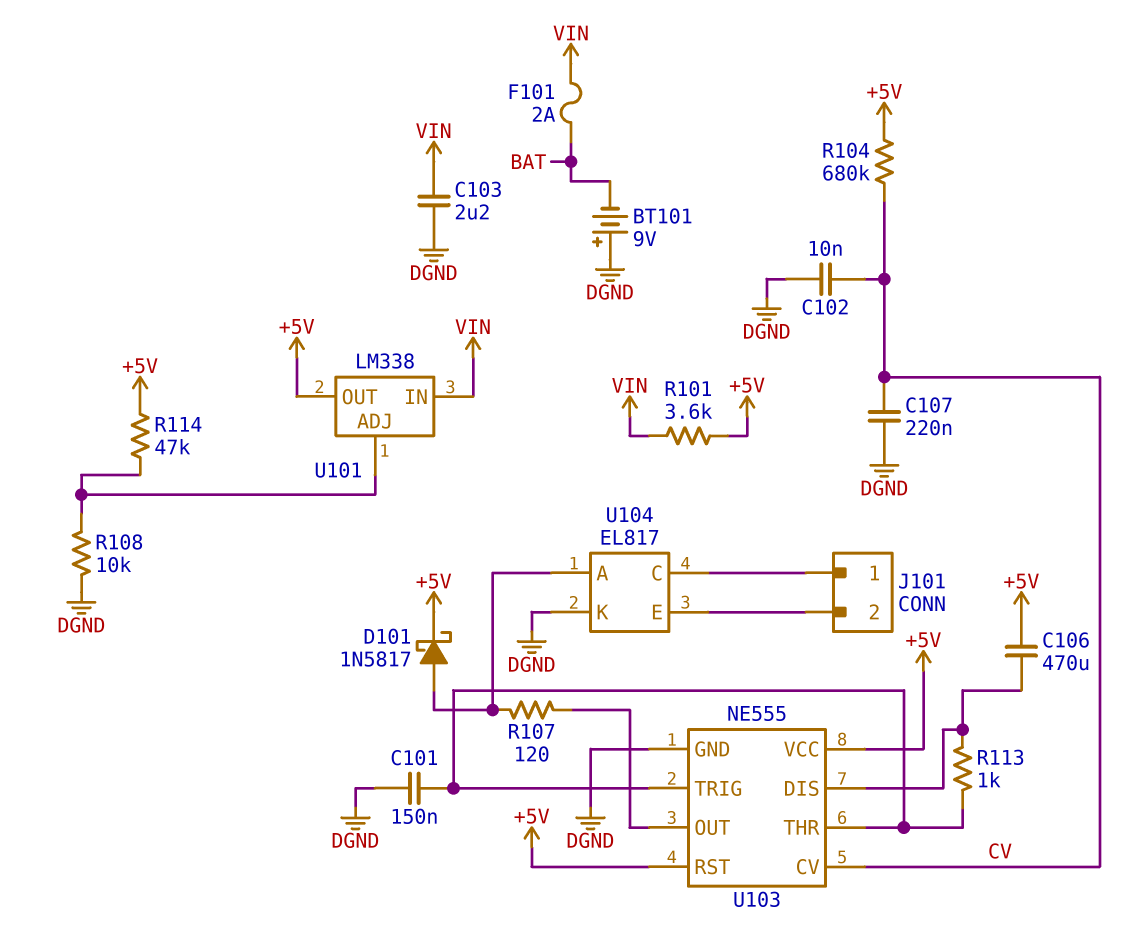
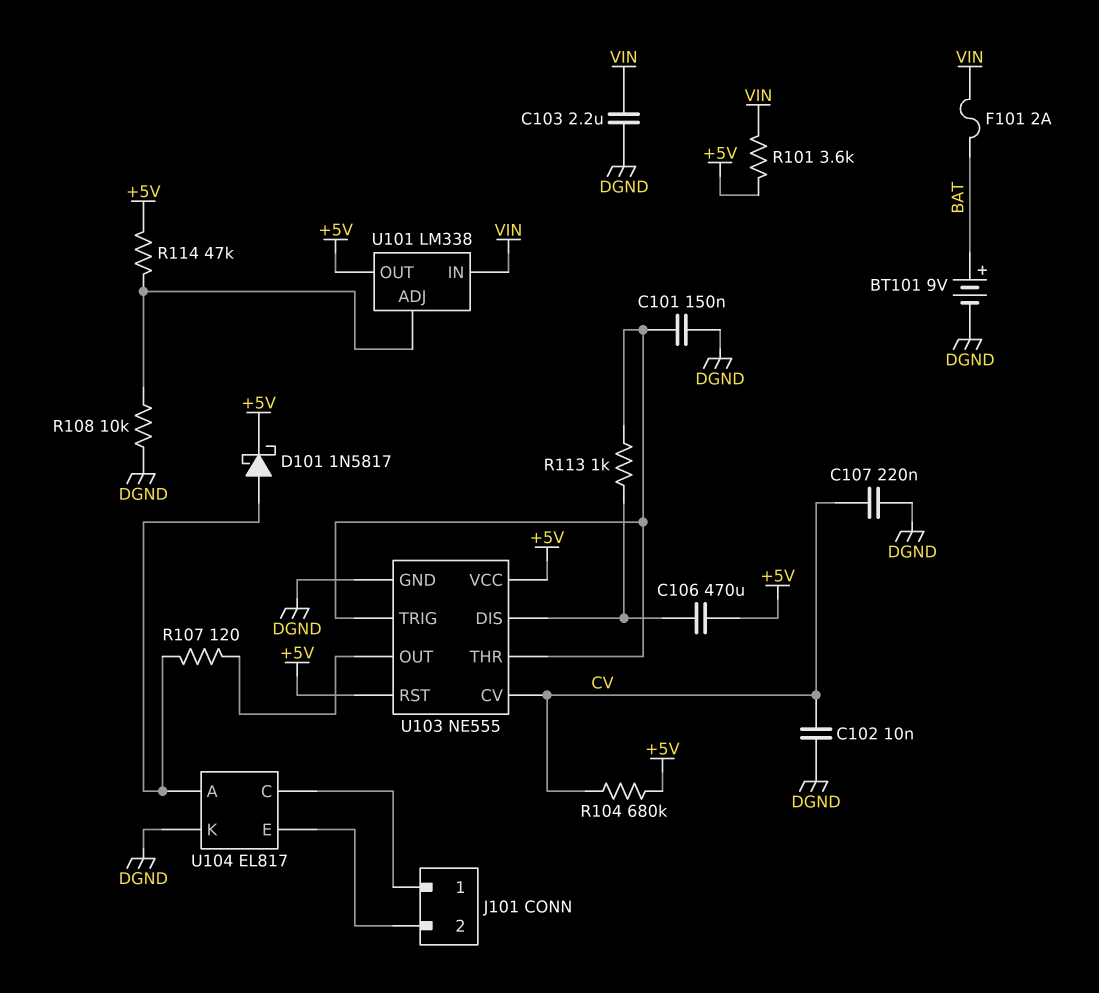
BT101: 9V (plus DGND, minus BAT) -> 9V (plus BAT, minus DGND)

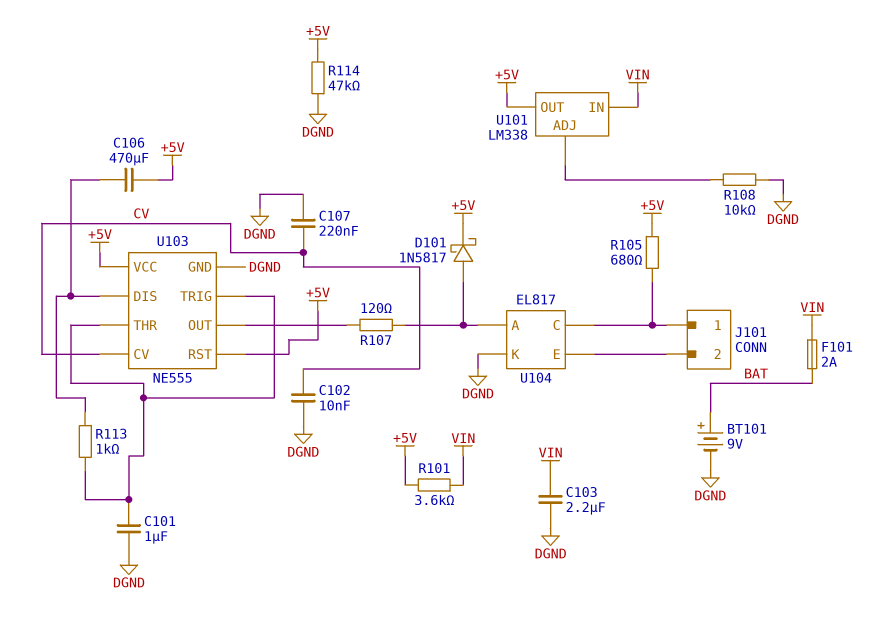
C101: 150nF (DGND, U103/THR) -> 1uF (DGND, U103/THR)
R104: 680k (+5V, CV) -> none
R105: none -> 680 (+5V, J101/1)
R114: 47k (+5V, U101/ADJ) -> 47k (+5V, DGND)

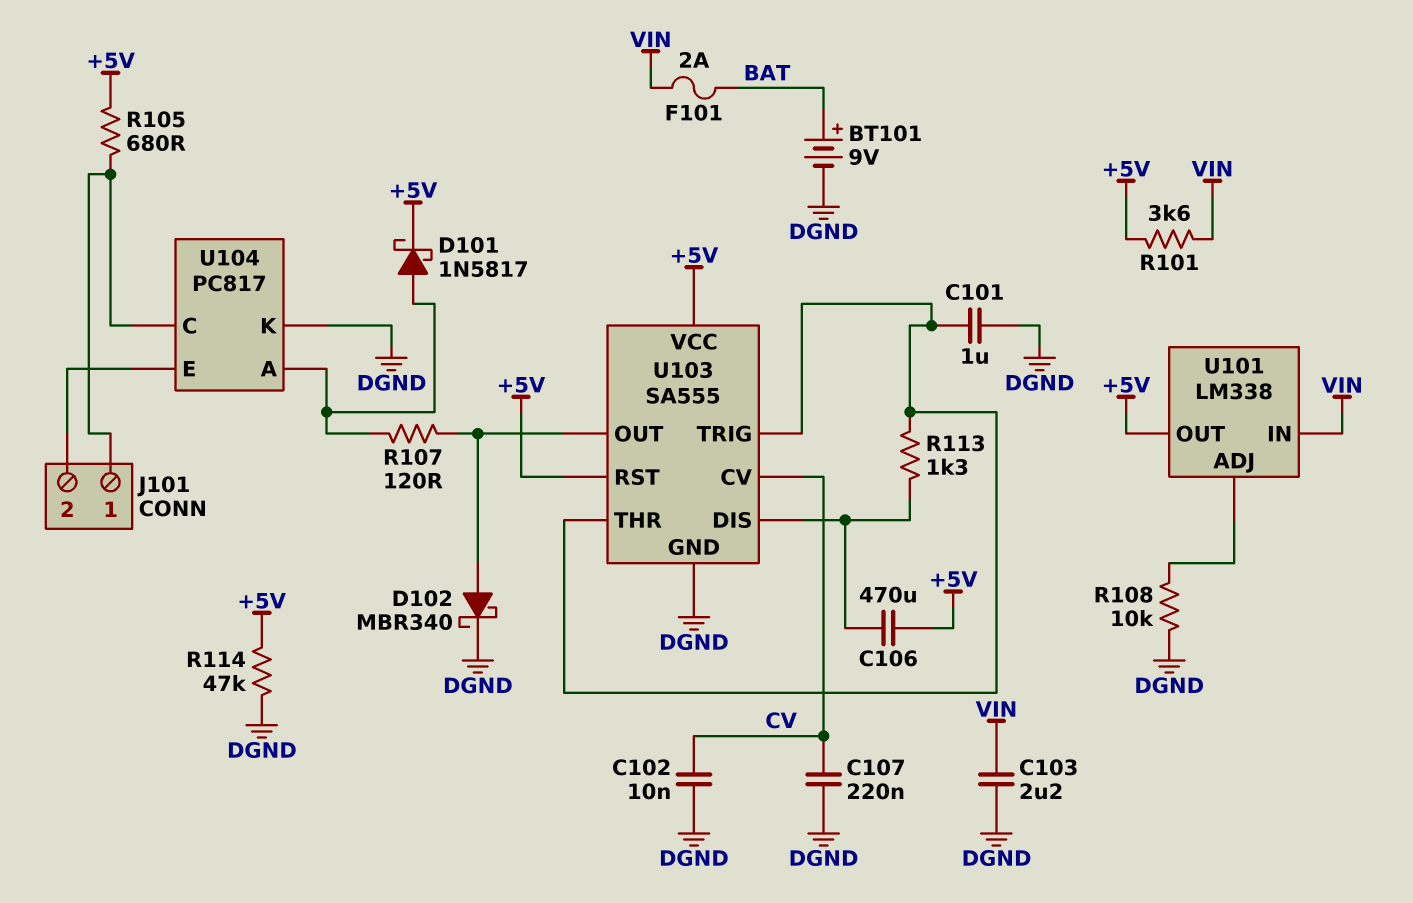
D102: none -> schottky MBR340 (A U103/OUT, K DGND)
R113: 1k (U103/DIS, U103/THR) -> 1.3k (U103/DIS, U103/THR)
U103: NE555 -> SA555
U104: EL817 -> PC817

